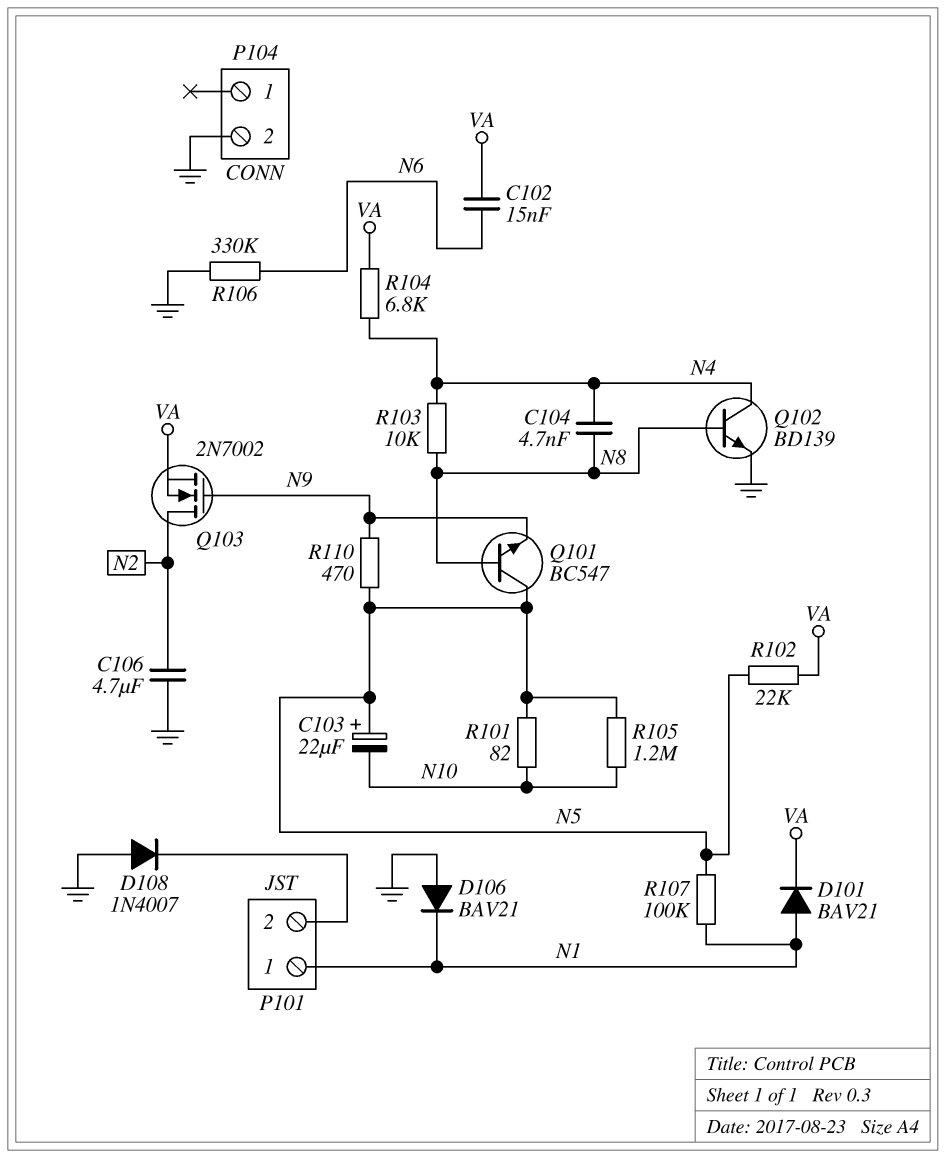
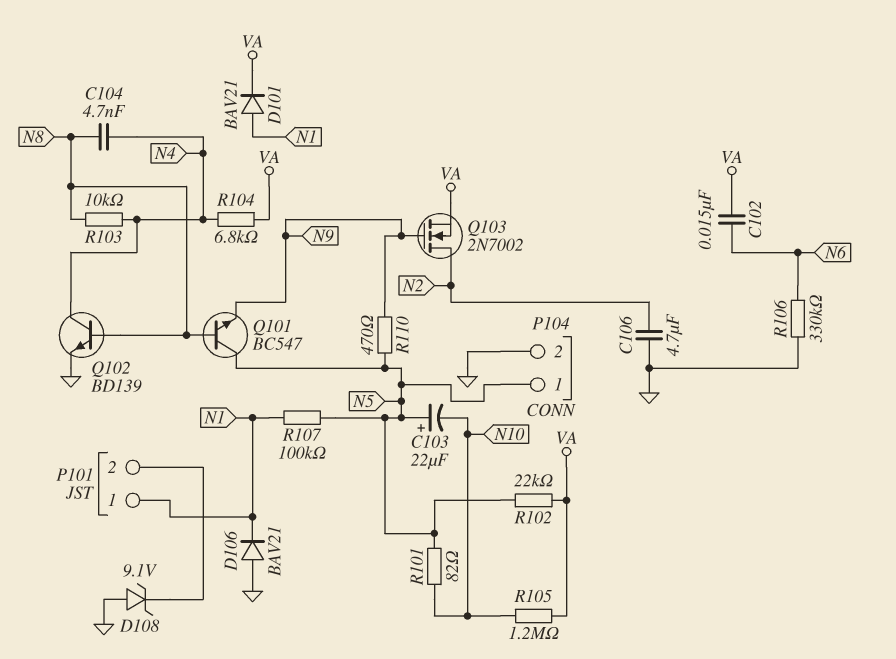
D108: diode 1N4007 (A GND, K P101/2) -> zener 9.1V (A GND, K P101/2)
P104 pin 1: none -> N5
R105: 1.2M (N5, N10) -> 1.2M (N10, VA)

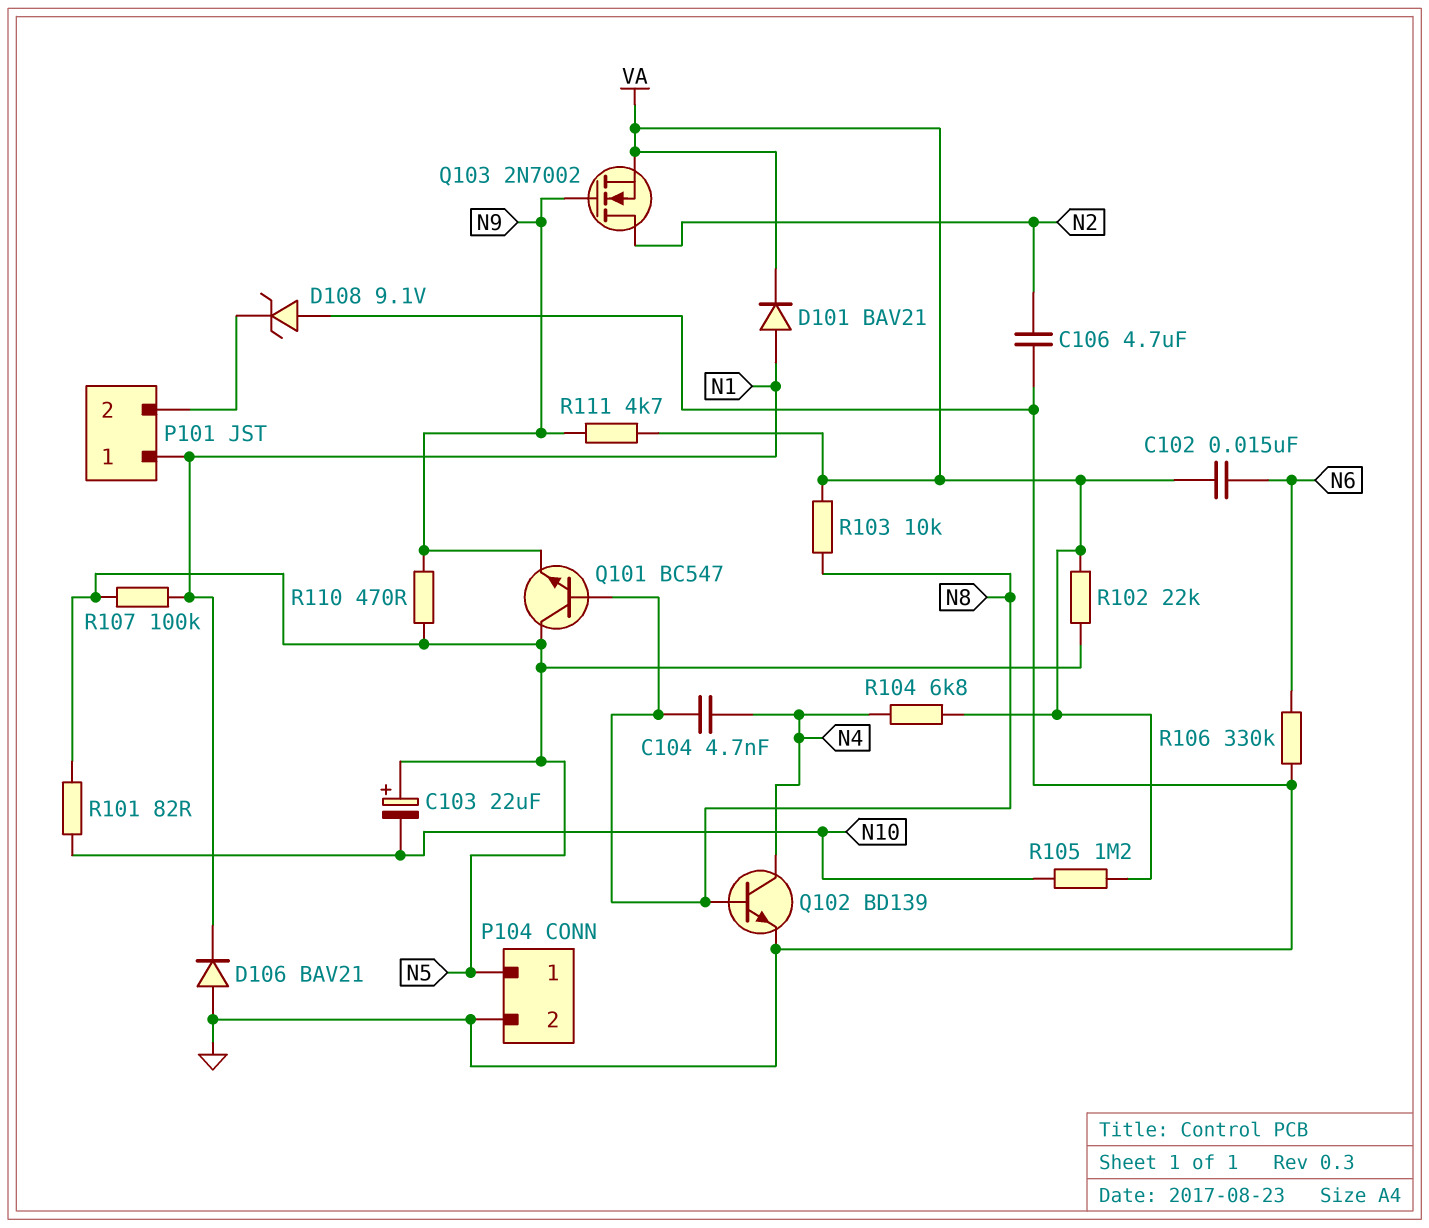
R103: 10k (N4, N8) -> 10k (N8, VA)
R111: none -> 4.7k (N9, VA)

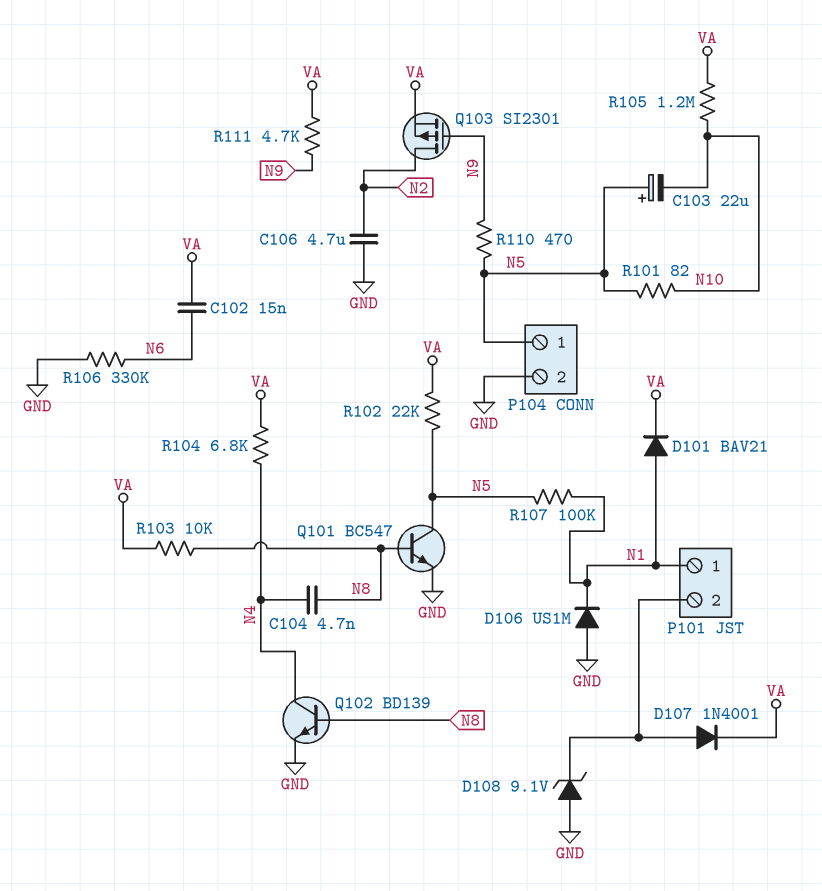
D106: diode BAV21 (A GND, K N1) -> diode US1M (A GND, K N1)
D107: none -> diode 1N4001 (A P101/2, K VA)
Q101: NPN BC547 (B N8, C N5, E N9) -> NPN BC547 (B N8, C N5, E GND)
Q103: NMOS 2N7002 (G N9, D N2, S VA) -> PMOS SI2301 (G N9, D N2, S VA)

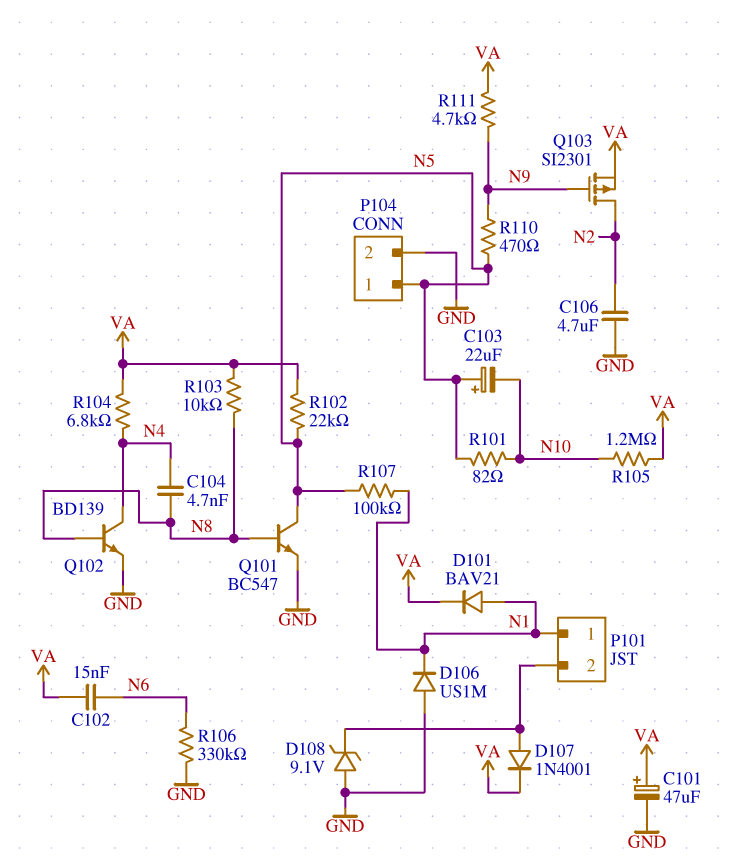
C101: none -> 47uF (plus VA, minus GND)

